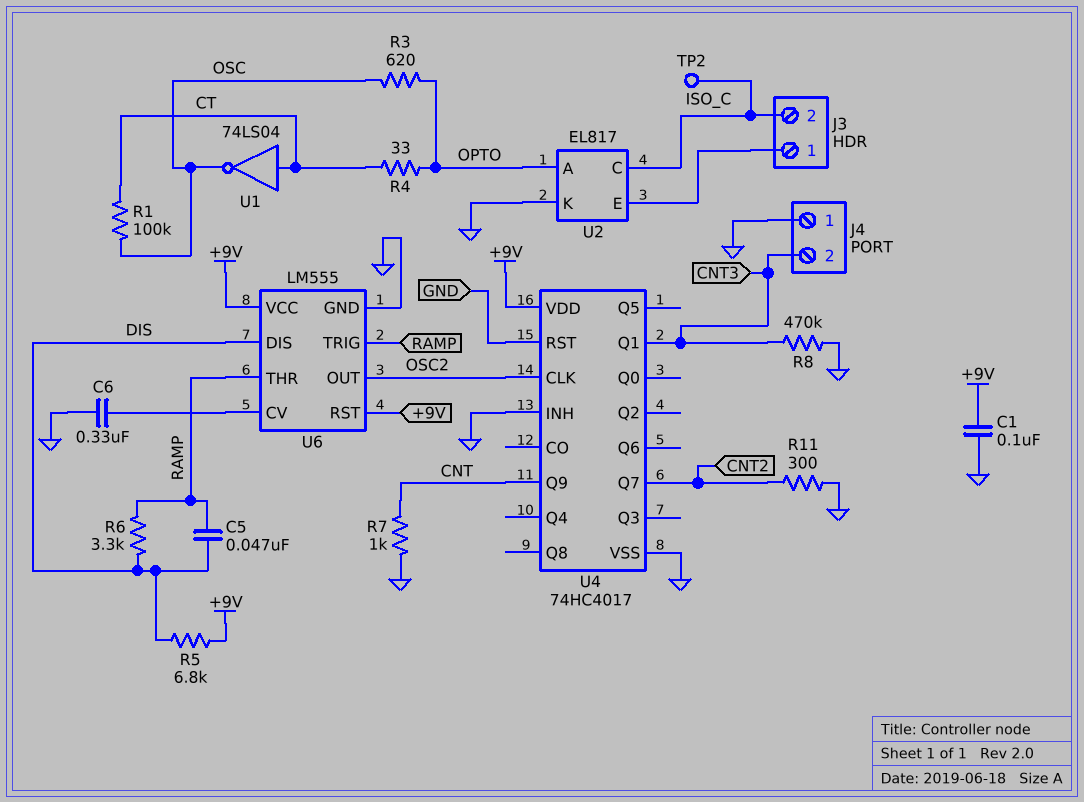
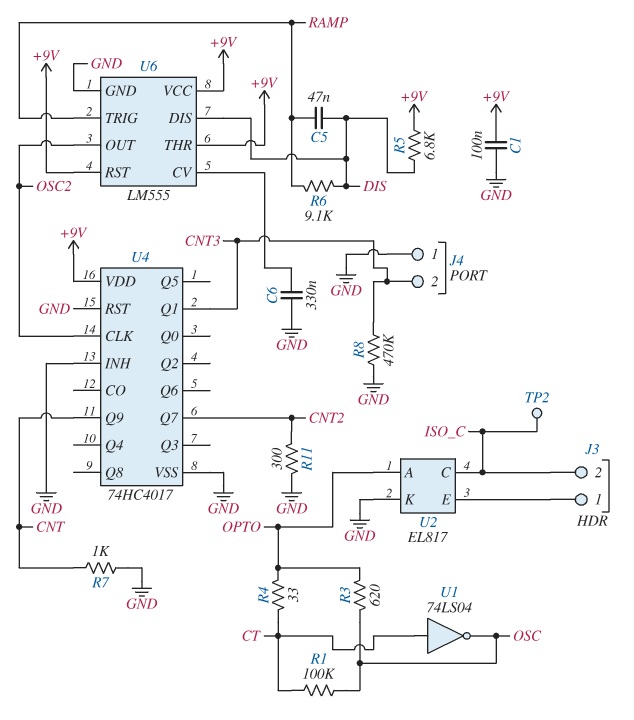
R6: 3.3k (DIS, RAMP) -> 9.1k (DIS, RAMP)
U6 pin THR: RAMP -> +9V

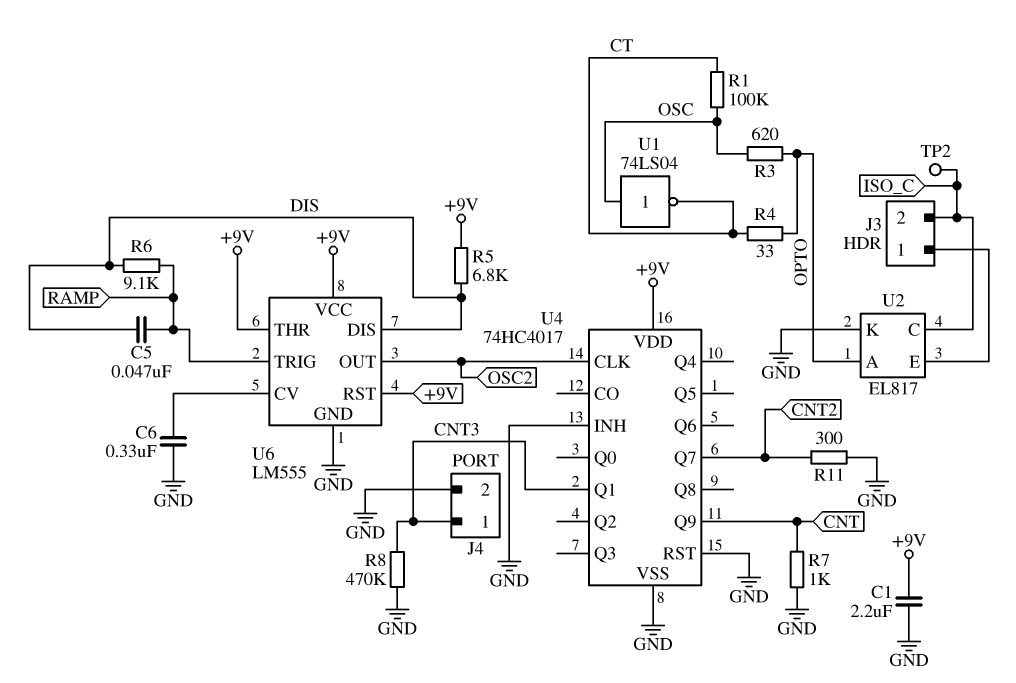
C1: 100nF (+9V, GND) -> 2.2uF (+9V, GND)
J4 pin 1: GND -> CNT3
J4 pin 2: CNT3 -> GND
U1: NOT 74LS04 (in CT, out OSC) -> NOT 74LS04 (in OSC, out CT)

